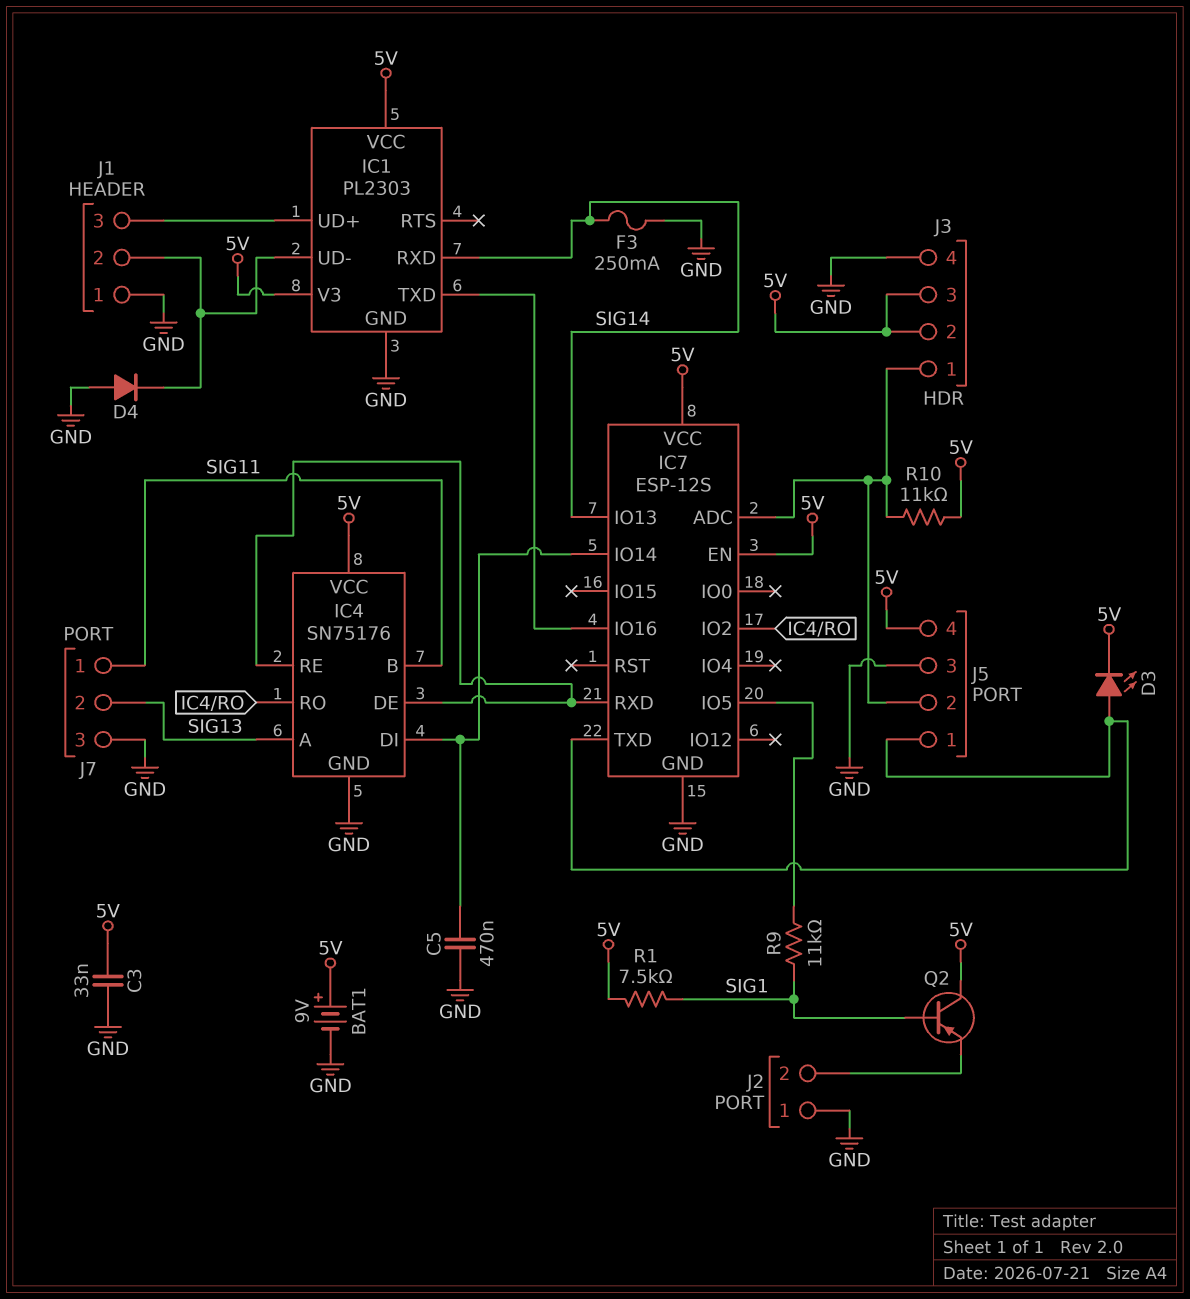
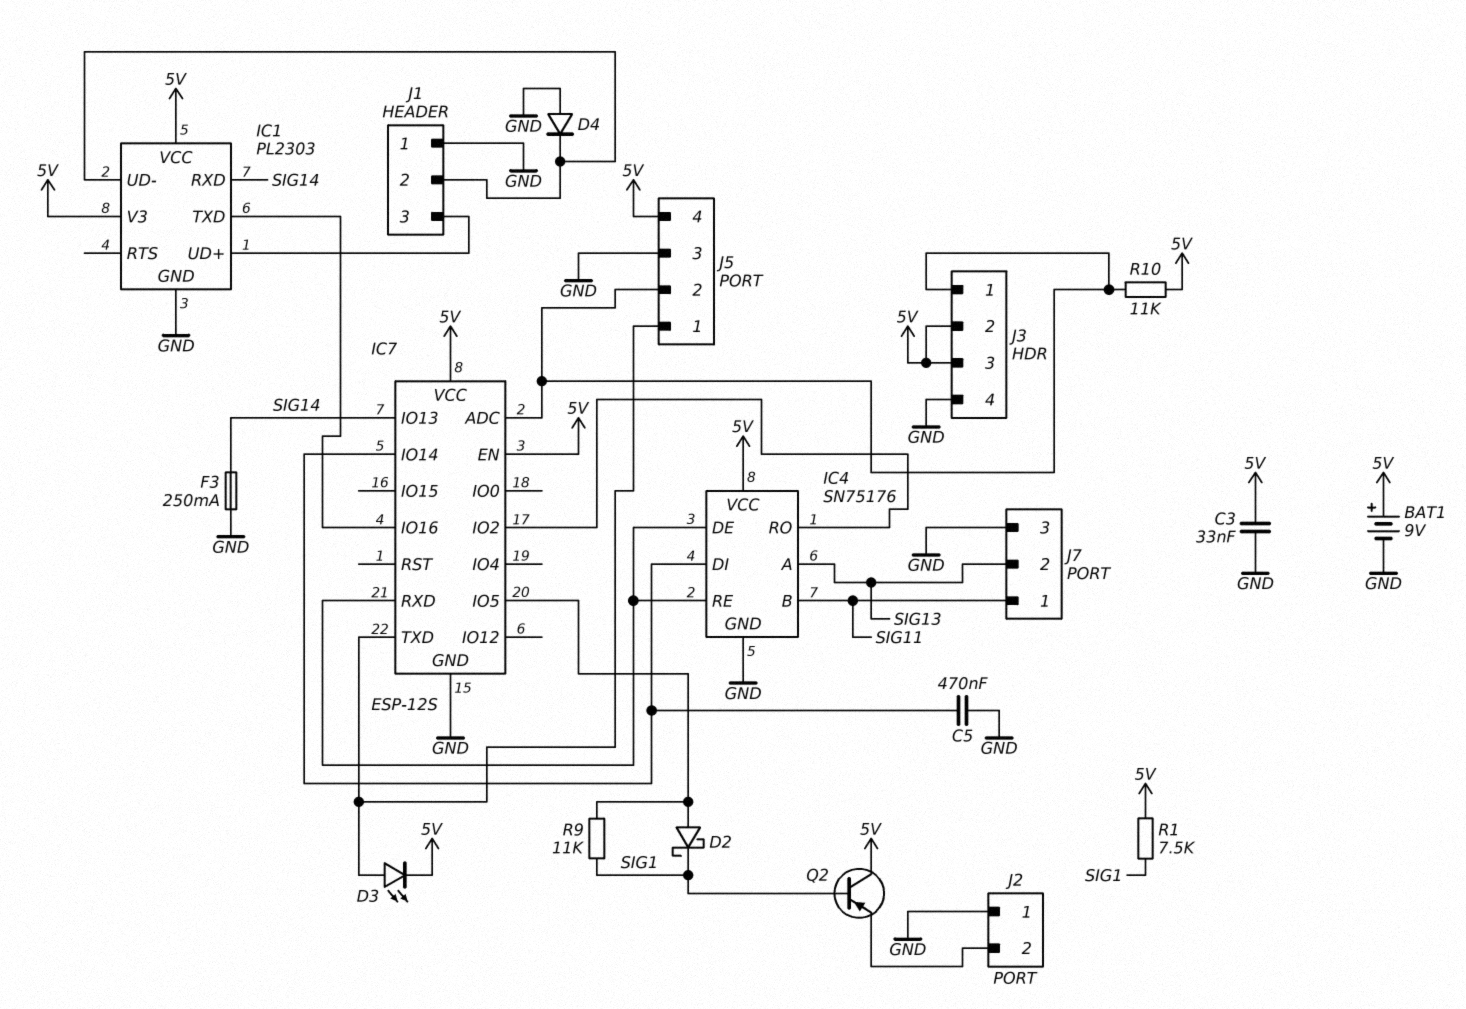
D2: none -> schottky (A IC7/IO5, K SIG1)

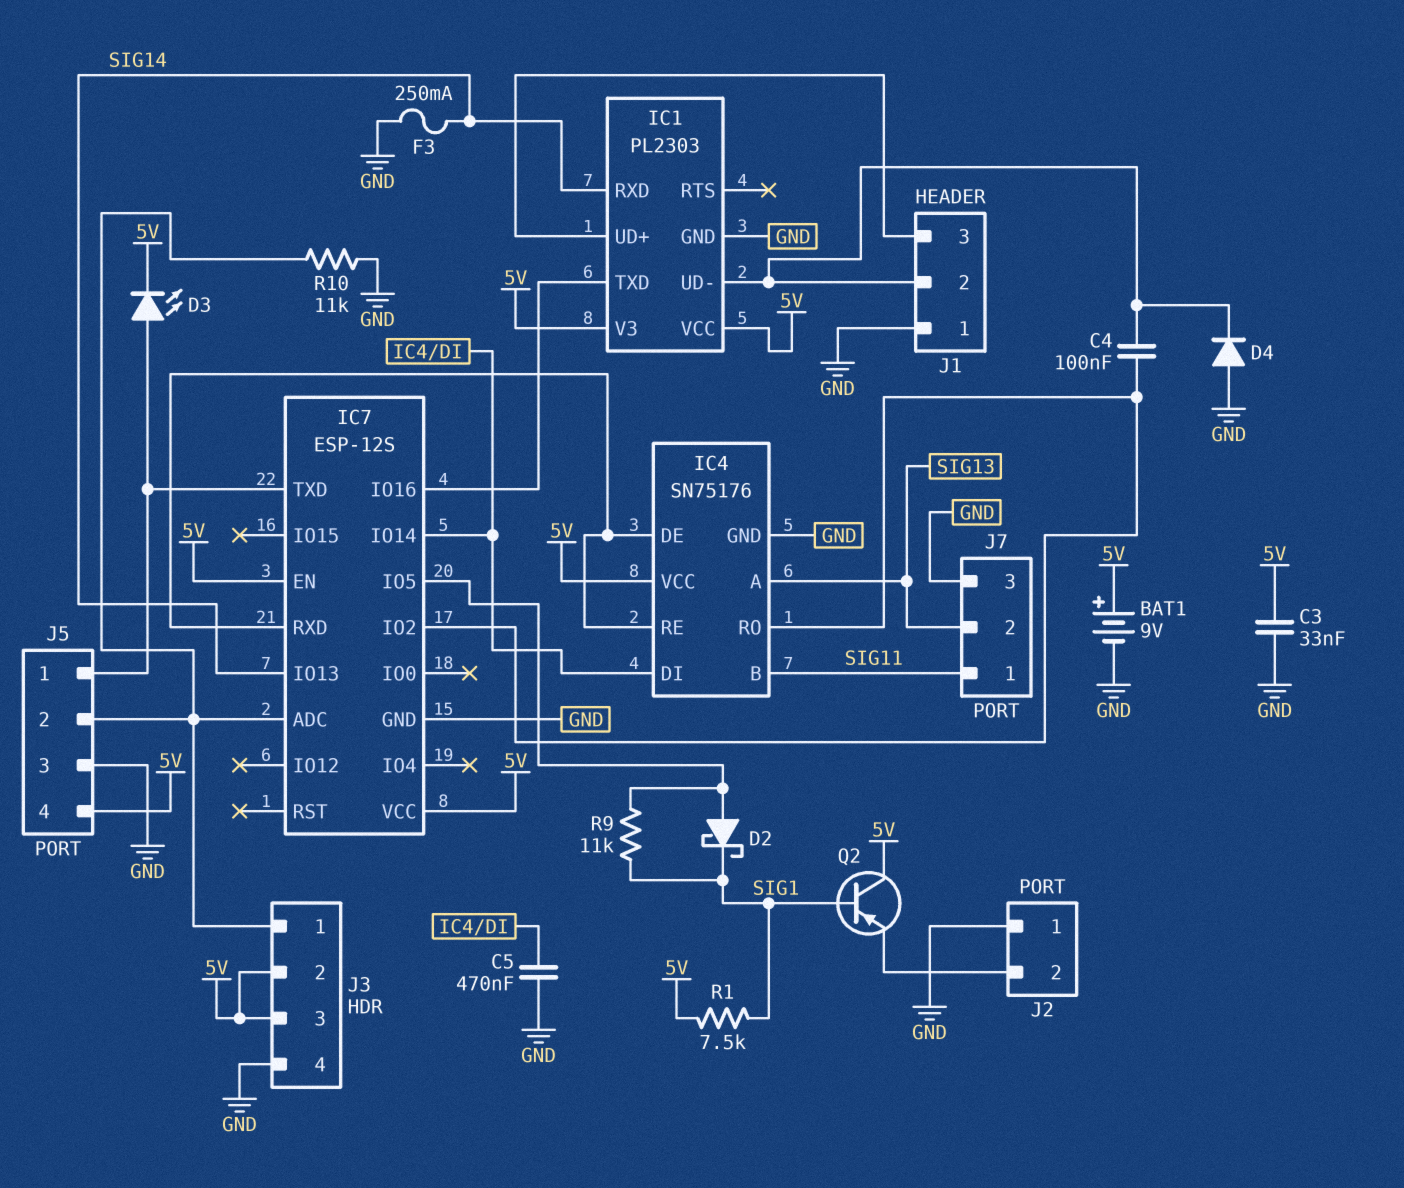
C4: none -> 100nF (IC1/UD-, IC4/RO)
R10: 11k (5V, IC7/ADC) -> 11k (GND, IC7/ADC)

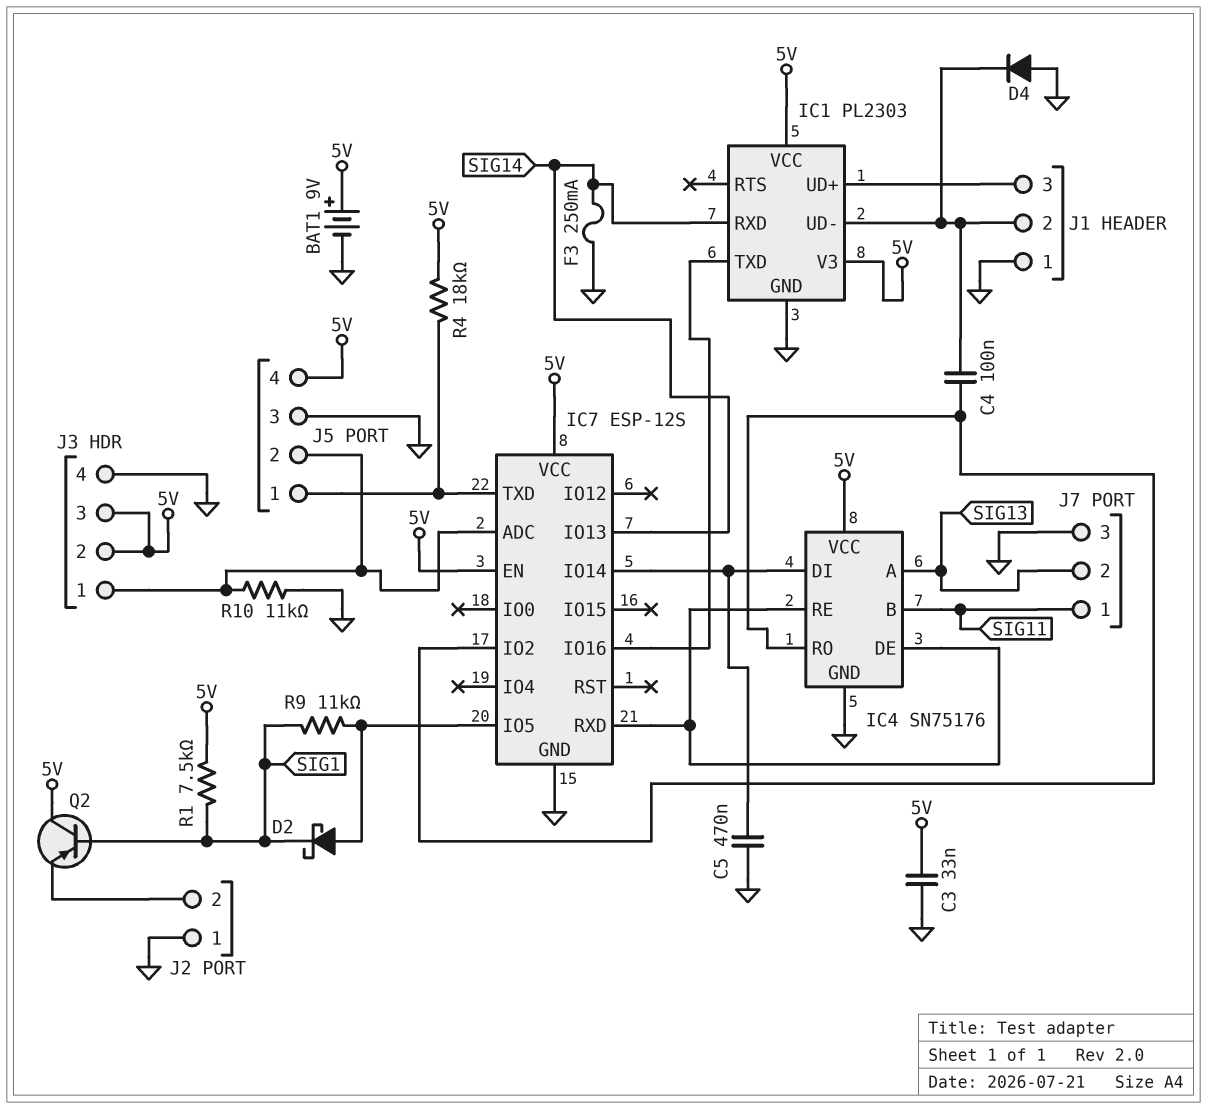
D3: LED (A IC7/TXD, K 5V) -> none
R4: none -> 18k (5V, IC7/TXD)

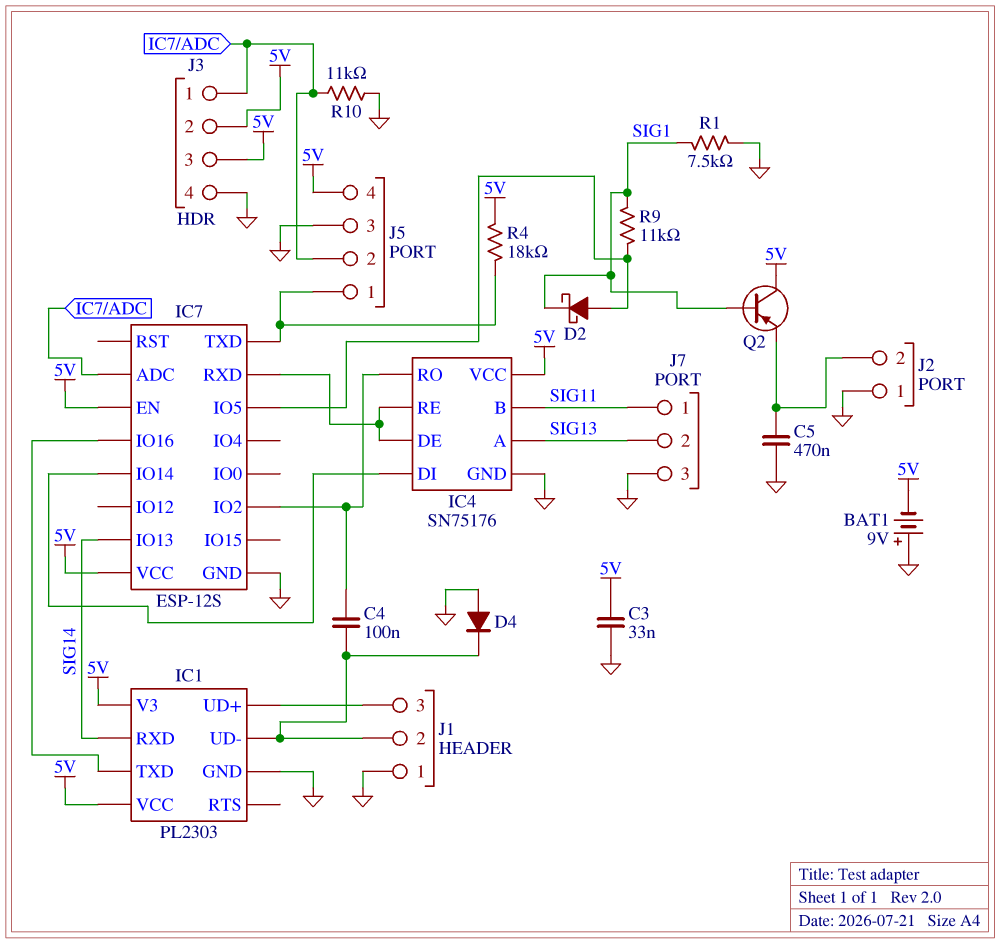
BAT1: 9V (plus 5V, minus GND) -> 9V (plus GND, minus 5V)
C5: 470nF (GND, IC4/DI) -> 470nF (GND, J2/2)
F3: 250mA (GND, SIG14) -> none
R1: 7.5k (5V, SIG1) -> 7.5k (GND, SIG1)

